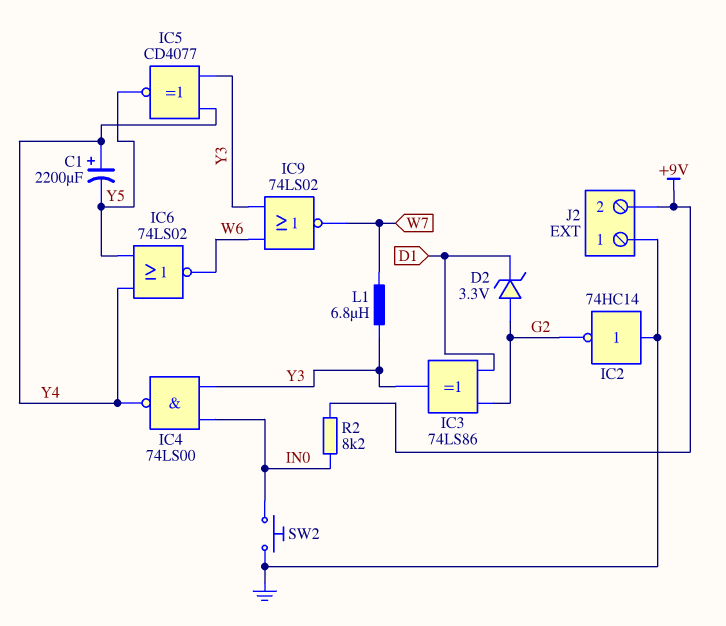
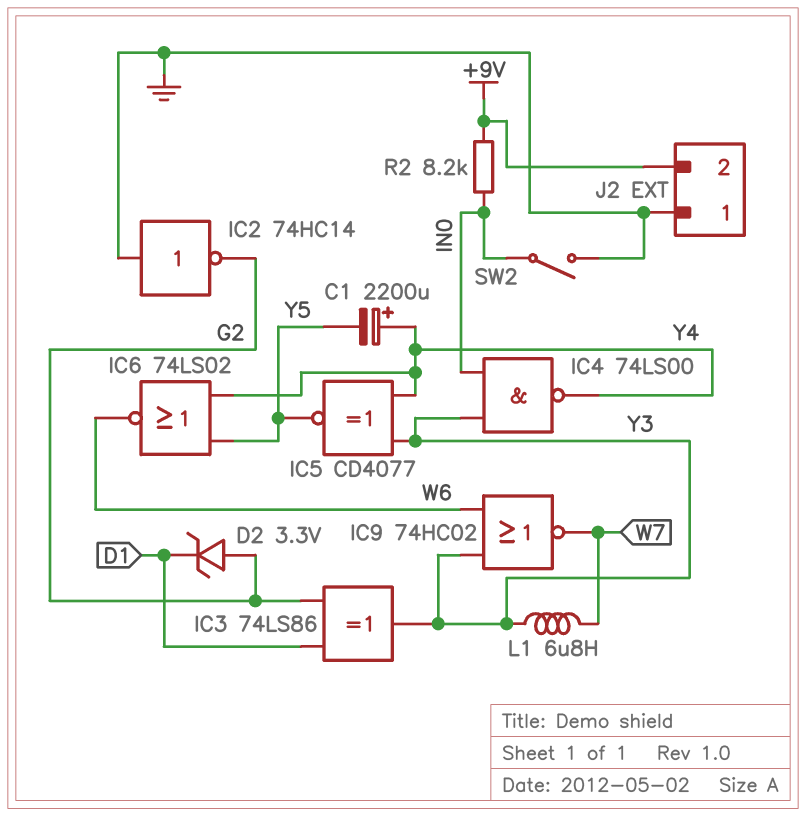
IC9: NOR 74LS02 (in W6, in Y3, out W7) -> NOR 74HC02 (in W6, in Y3, out W7)
SW2: button (GND, IN0) -> switch (GND, IN0)

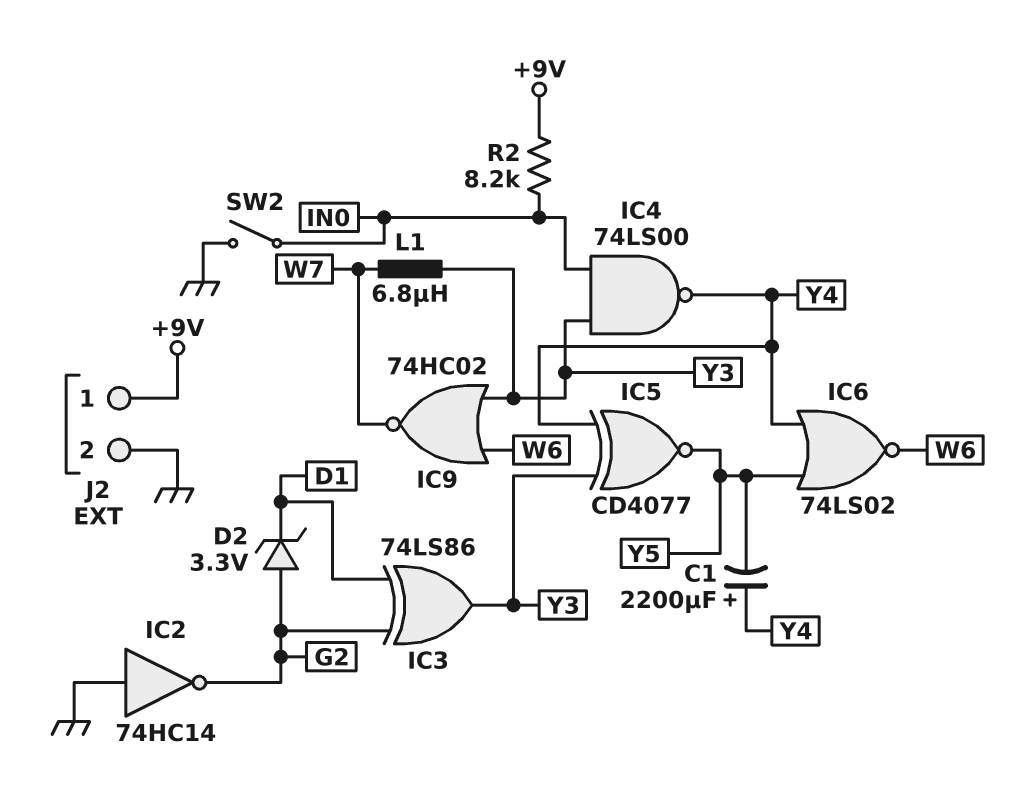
J2 pin 1: GND -> +9V
J2 pin 2: +9V -> GND

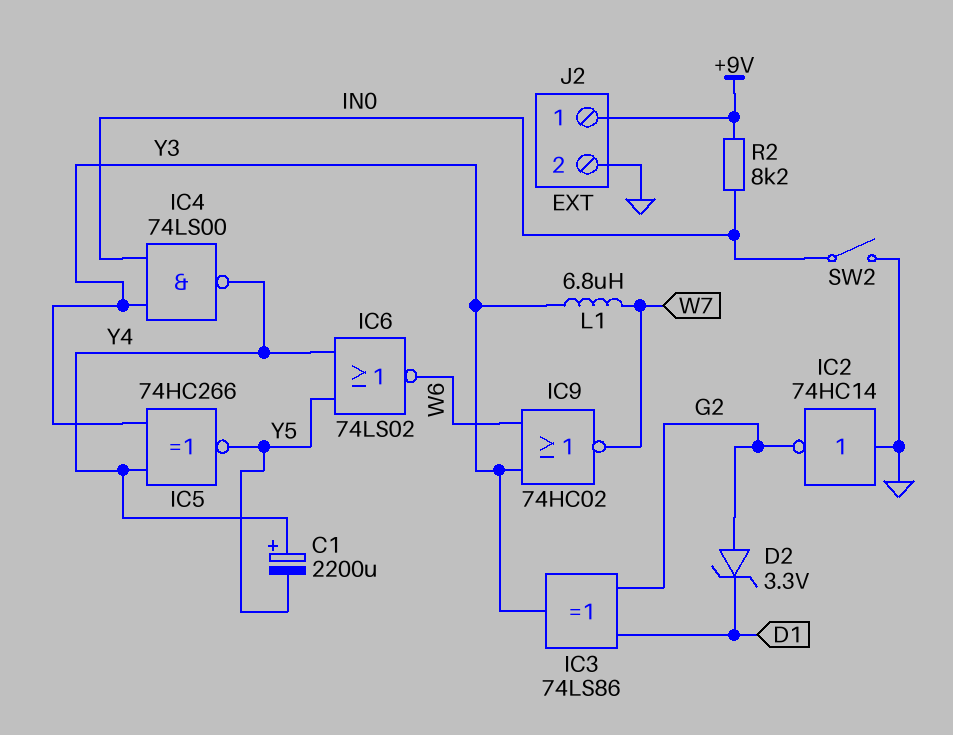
IC5: XNOR CD4077 (in Y3, in Y4, out Y5) -> XNOR 74HC266 (in Y3, in Y4, out Y5)

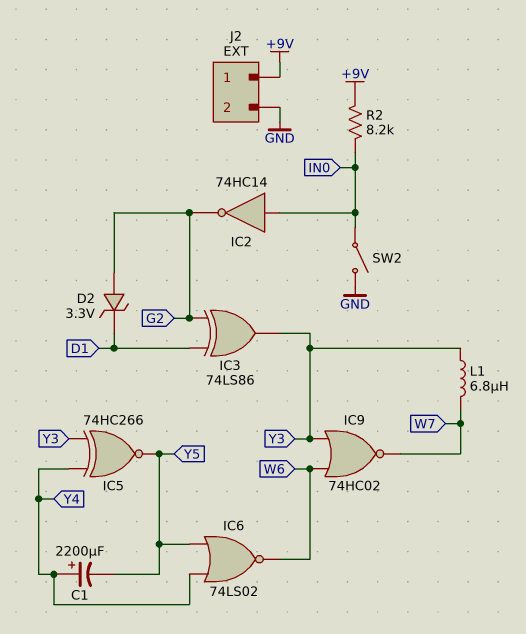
IC2: NOT 74HC14 (in GND, out G2) -> NOT 74HC14 (in IN0, out G2)
IC4: NAND 74LS00 (in IN0, in Y3, out Y4) -> none

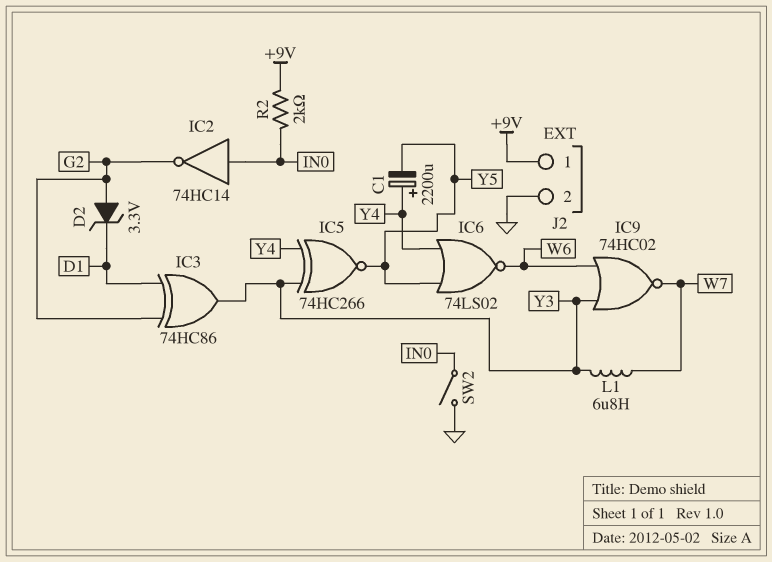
IC3: XOR 74LS86 (in D1, in G2, out Y3) -> XOR 74HC86 (in D1, in G2, out Y3)
R2: 8.2k (+9V, IN0) -> 2k (+9V, IN0)

